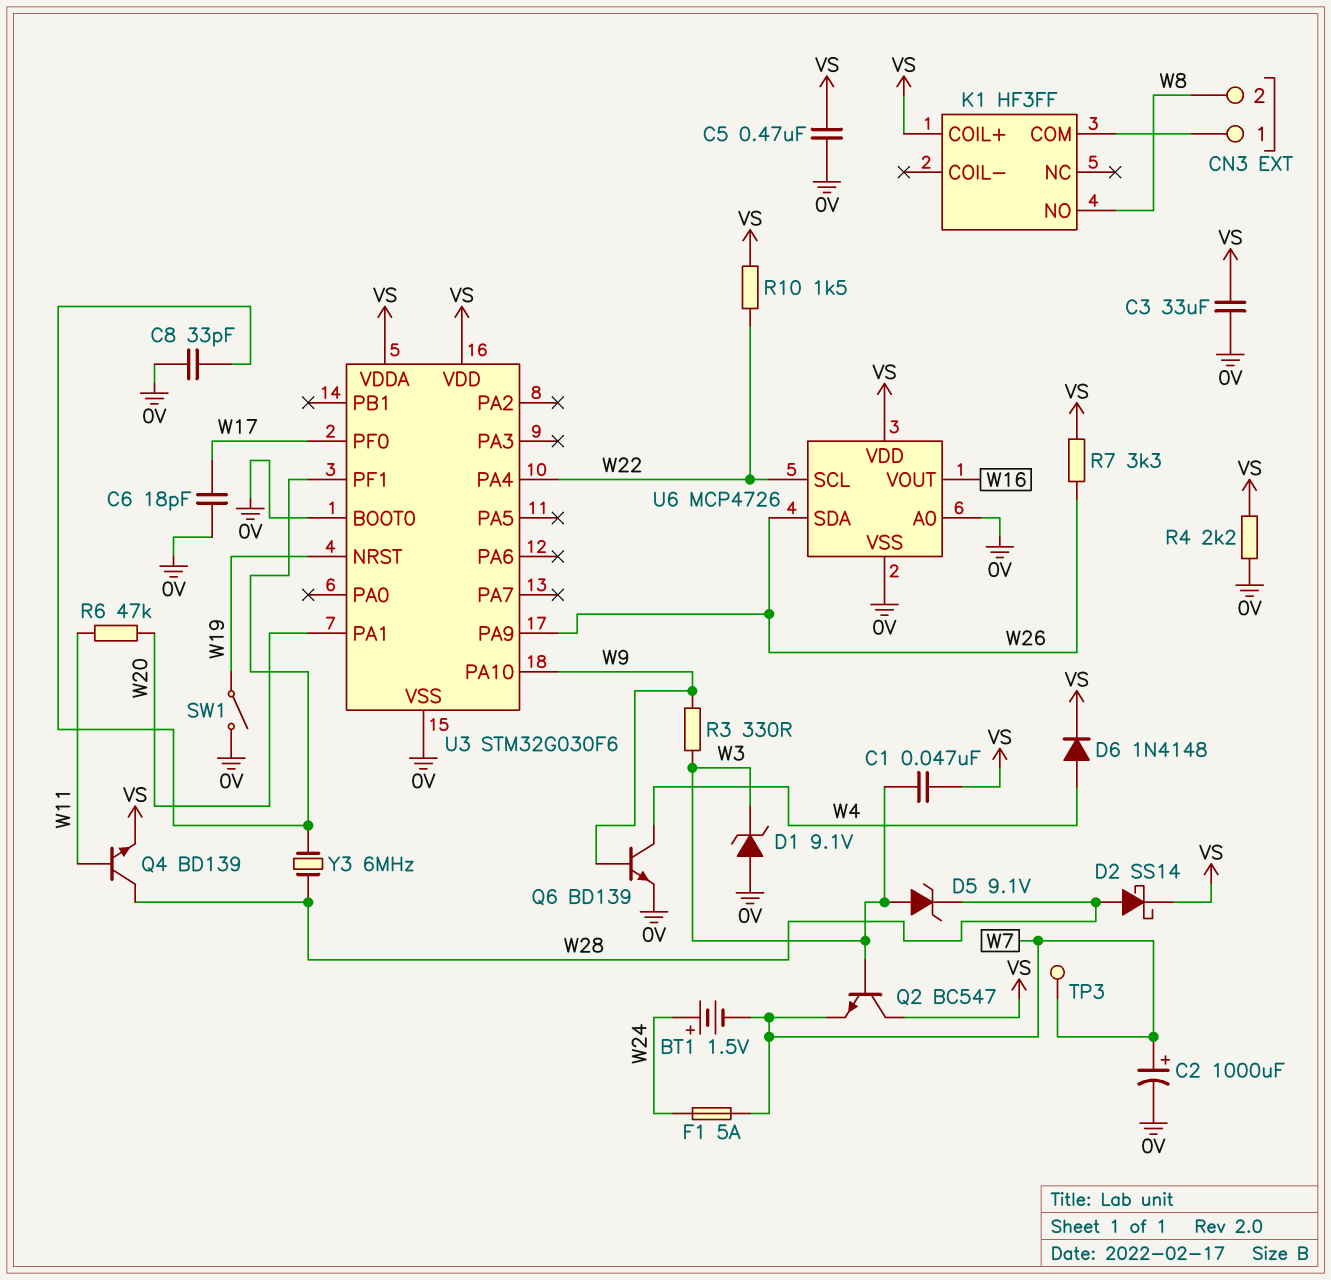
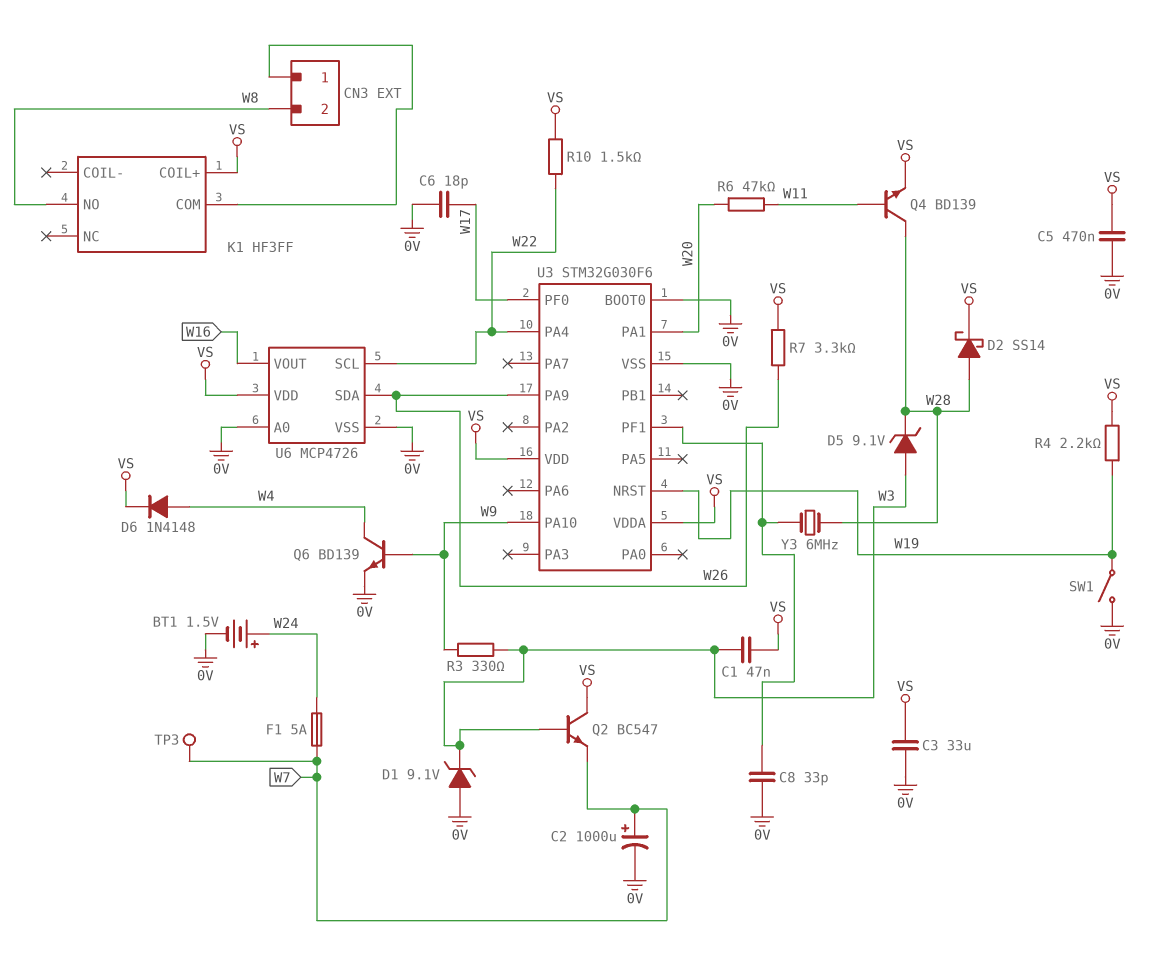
BT1: 1.5V (plus W24, minus W7) -> 1.5V (plus W24, minus 0V)
R4: 2.2k (0V, VS) -> 2.2k (VS, W19)

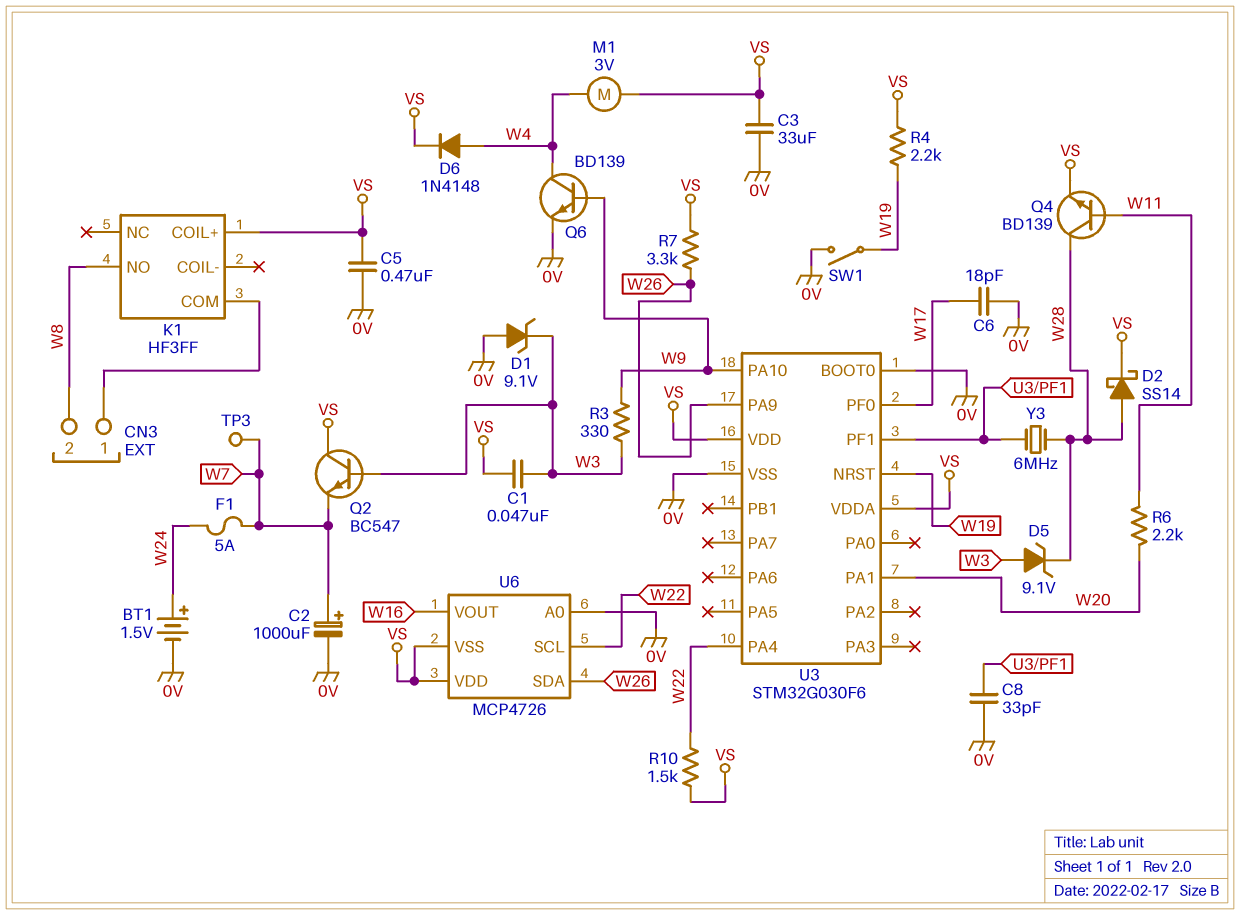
M1: none -> motor 3V (VS, W4)
R6: 47k (W11, W20) -> 2.2k (W11, W20)
U6 pin VSS: 0V -> VS

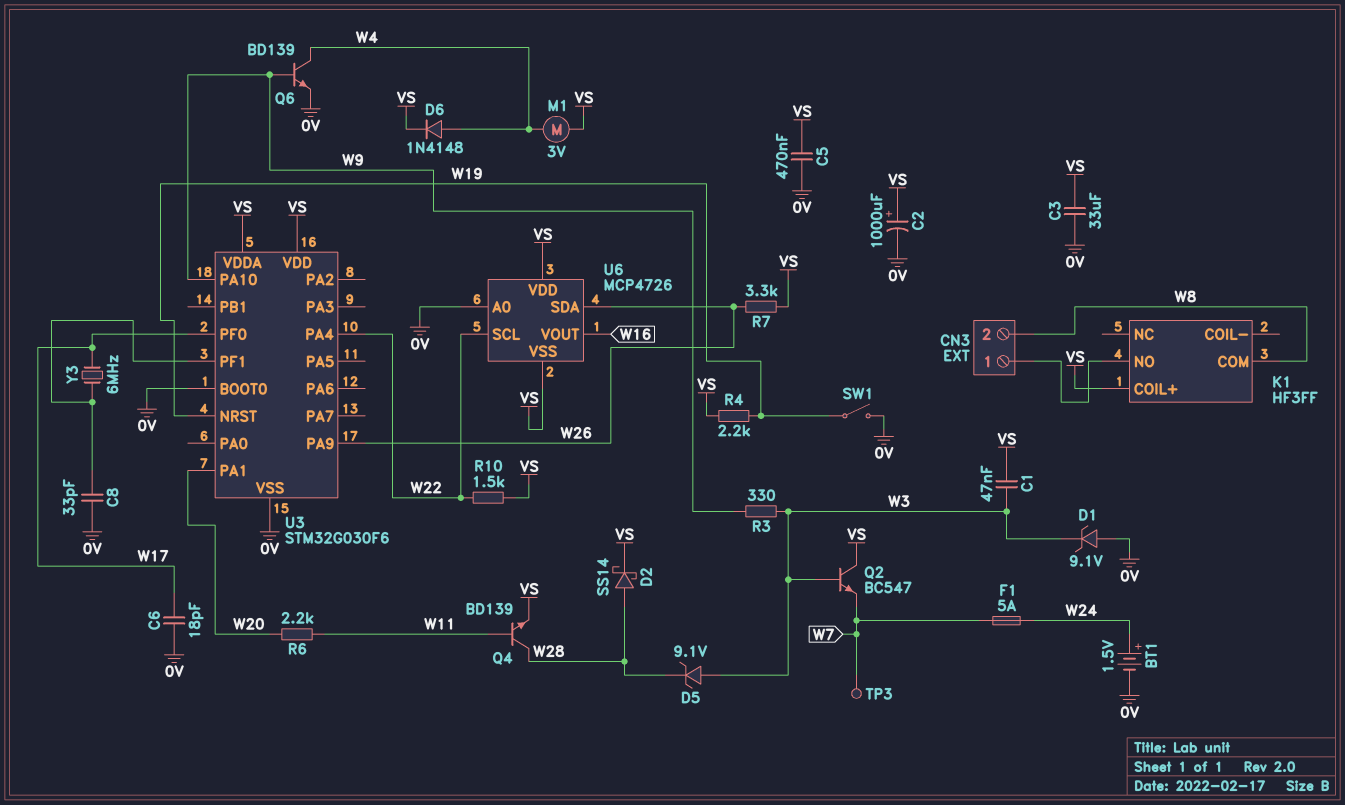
C2: 1000uF (plus W7, minus 0V) -> 1000uF (plus VS, minus 0V)
K1 pin COM: CN3/1 -> W8
K1 pin NO: W8 -> CN3/1
Y3: 6MHz (U3/PF1, W28) -> 6MHz (U3/PF1, W17)

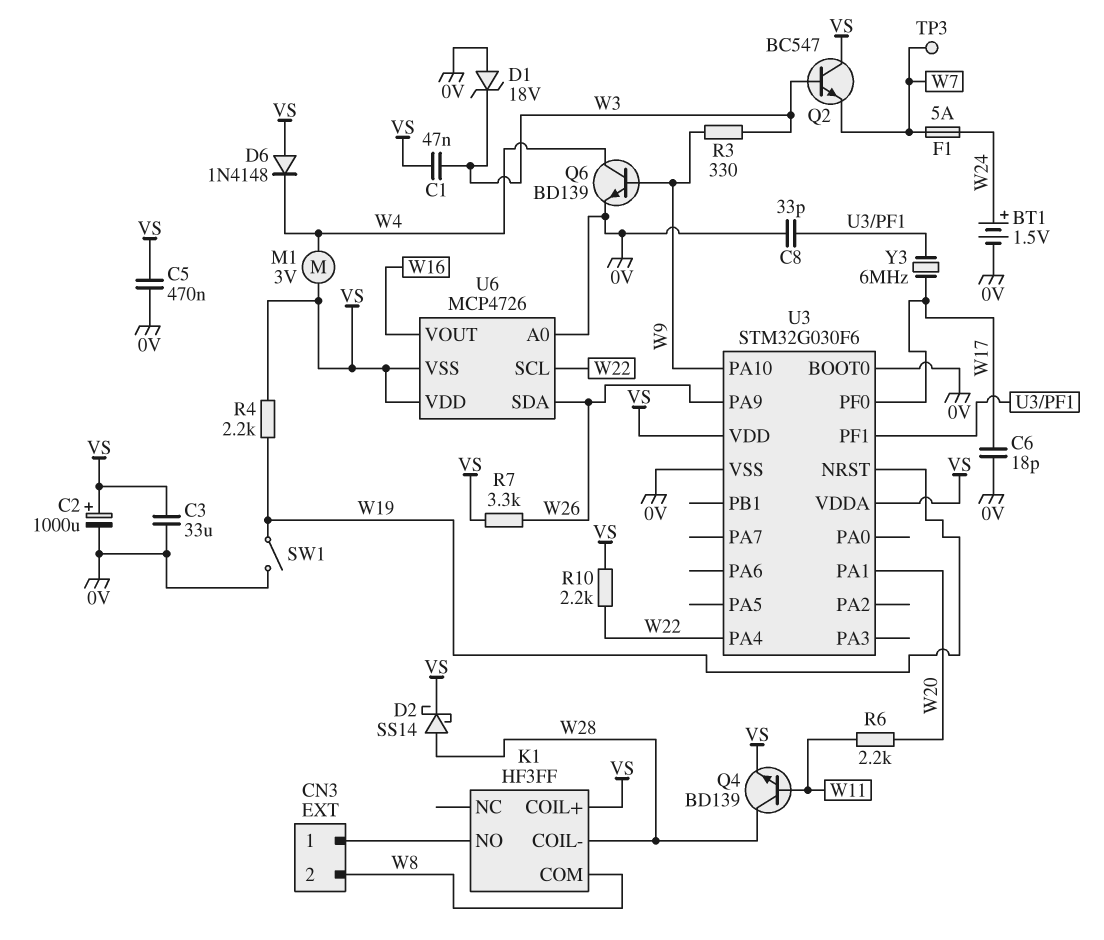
D1: zener 9.1V (A 0V, K W3) -> zener 18V (A 0V, K W3)
D5: zener 9.1V (A W3, K W28) -> none
D6: diode 1N4148 (A W4, K VS) -> diode 1N4148 (A VS, K W4)
K1 pin COIL-: none -> W28
R10: 1.5k (VS, W22) -> 2.2k (VS, W22)

